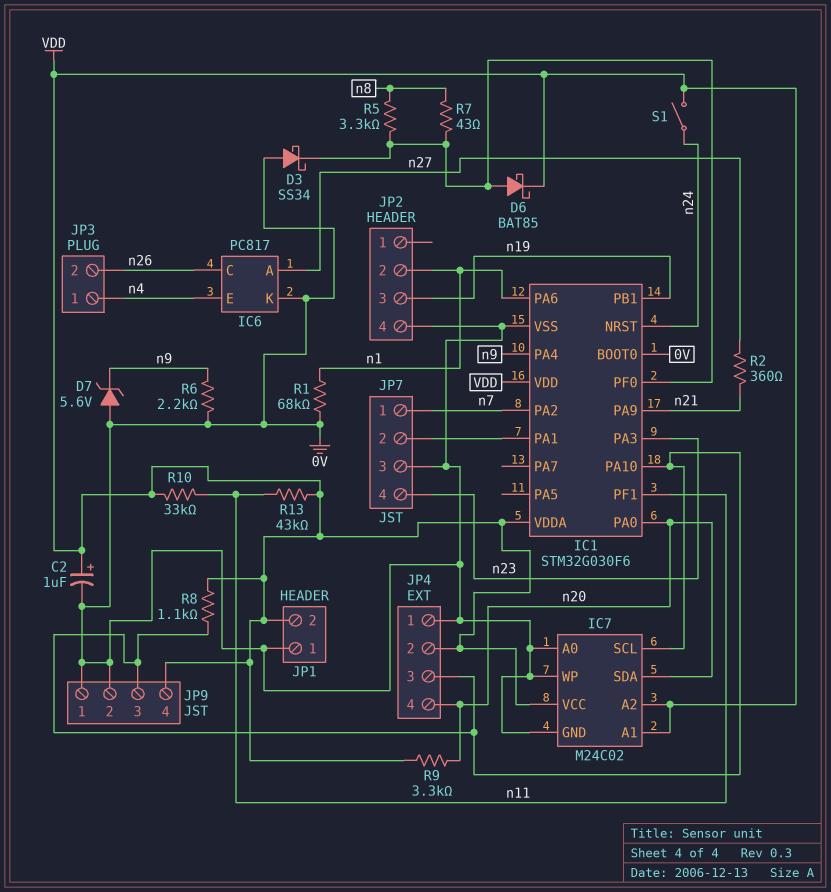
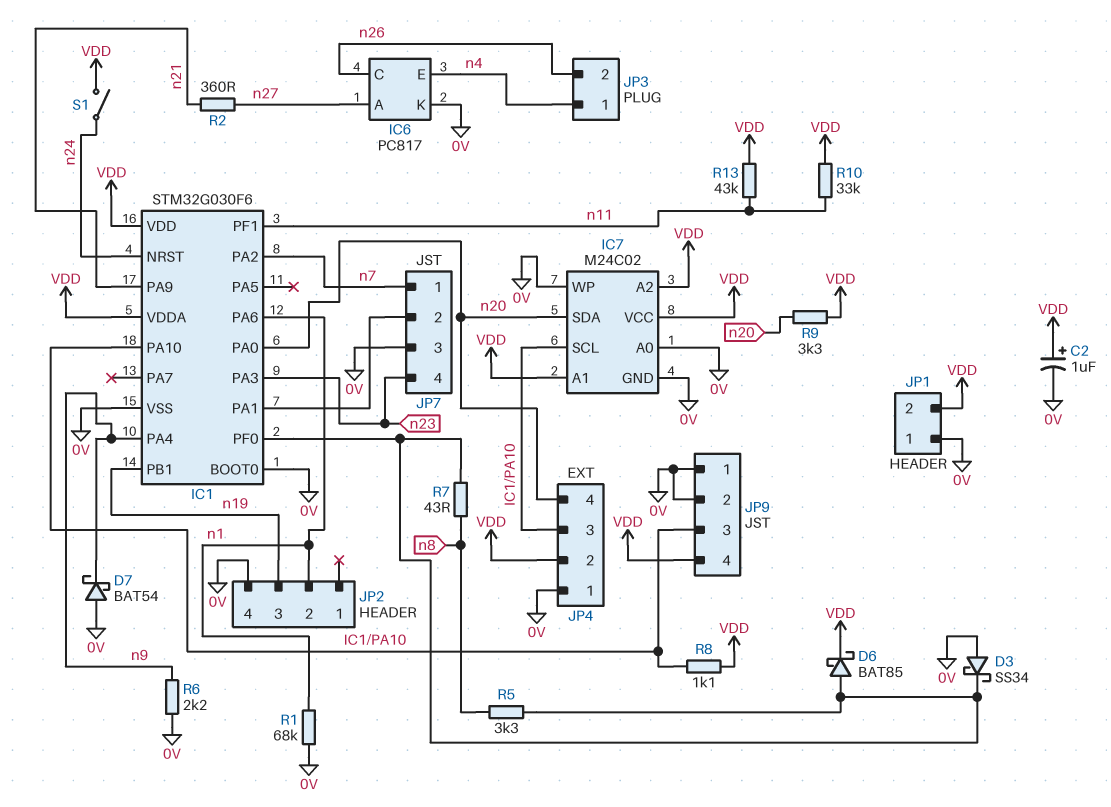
D7: zener 5.6V (A 0V, K n9) -> schottky BAT54 (A 0V, K n9)

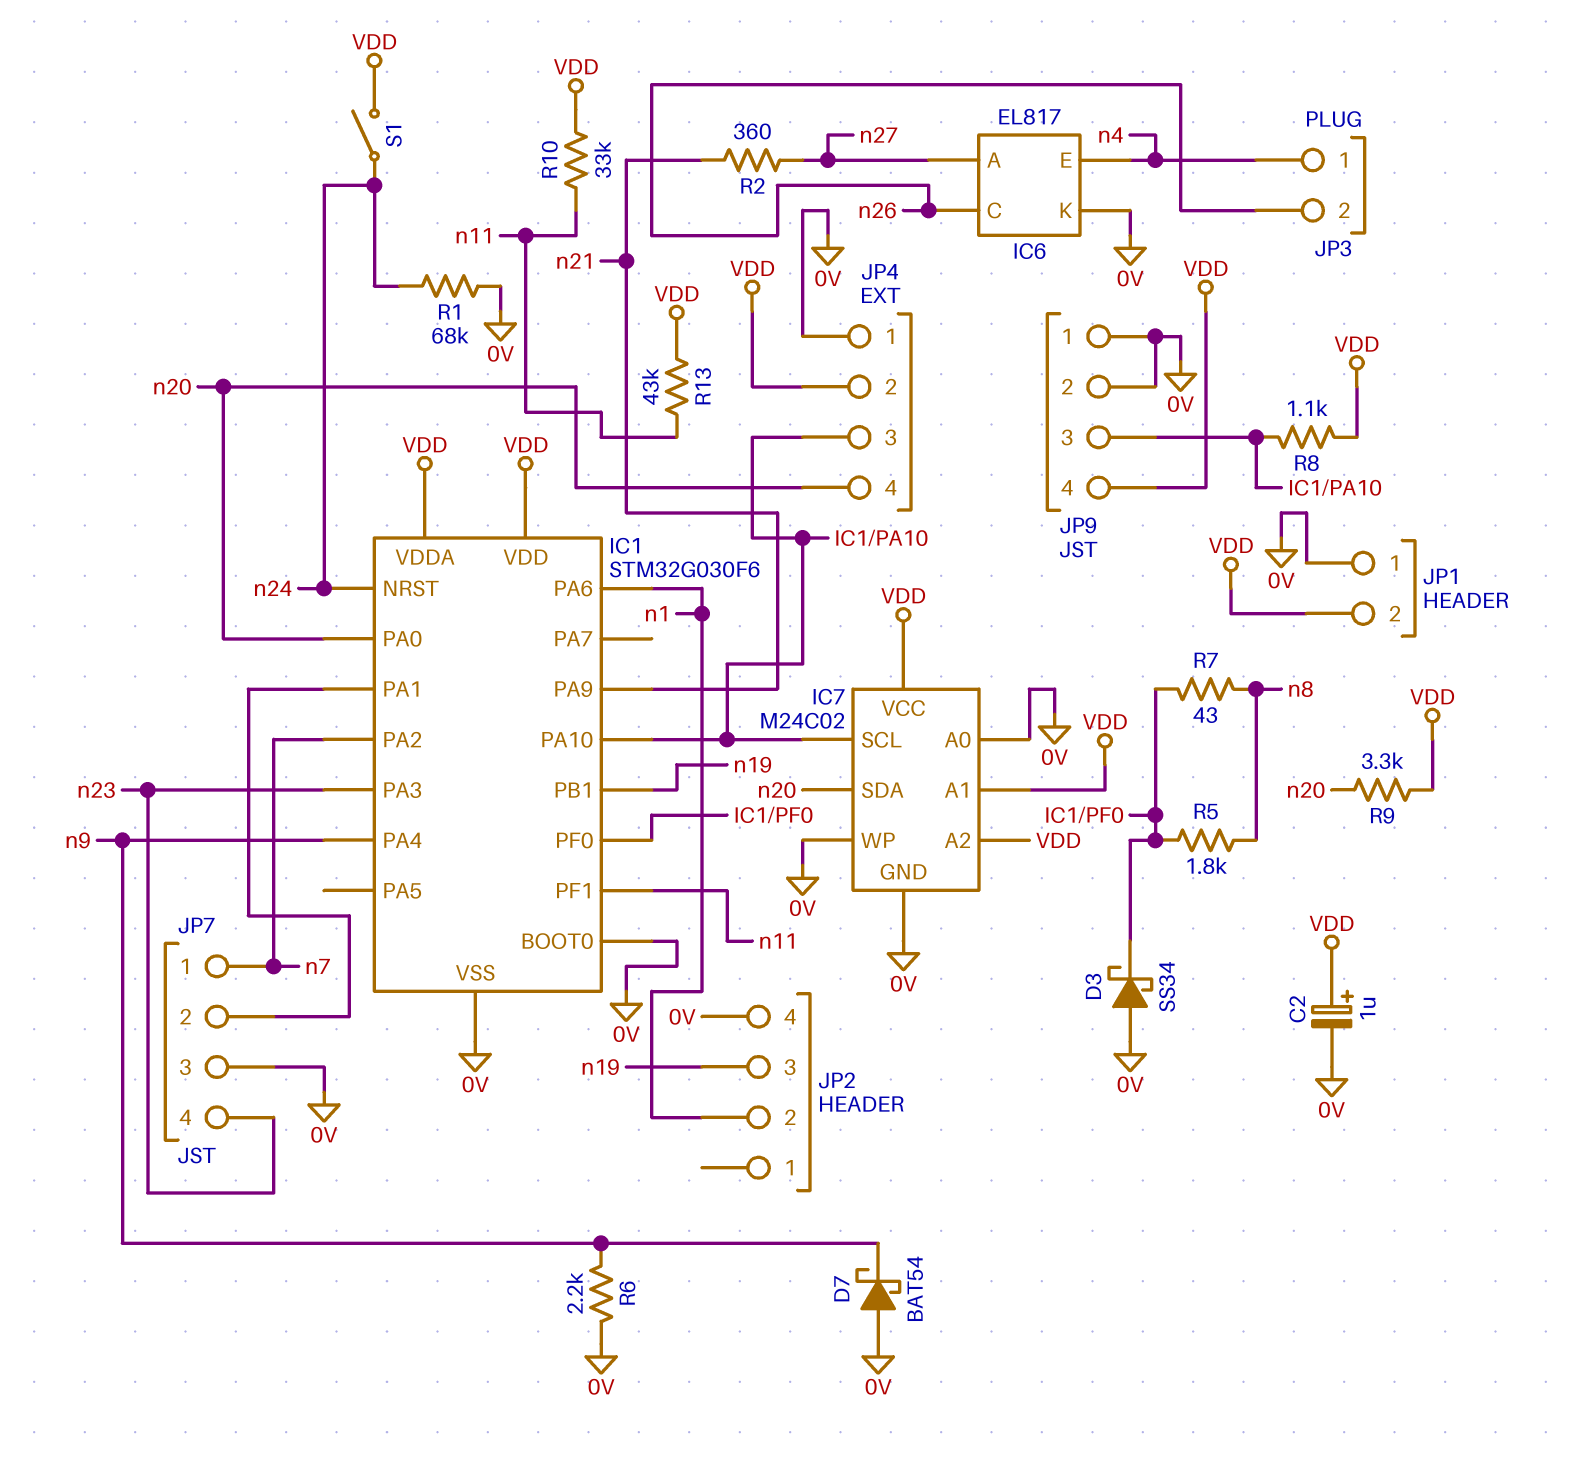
D6: schottky BAT85 (A IC1/PF0, K VDD) -> none
IC6: PC817 -> EL817
R1: 68k (0V, n1) -> 68k (0V, n24)
R5: 3.3k (IC1/PF0, n8) -> 1.8k (IC1/PF0, n8)

